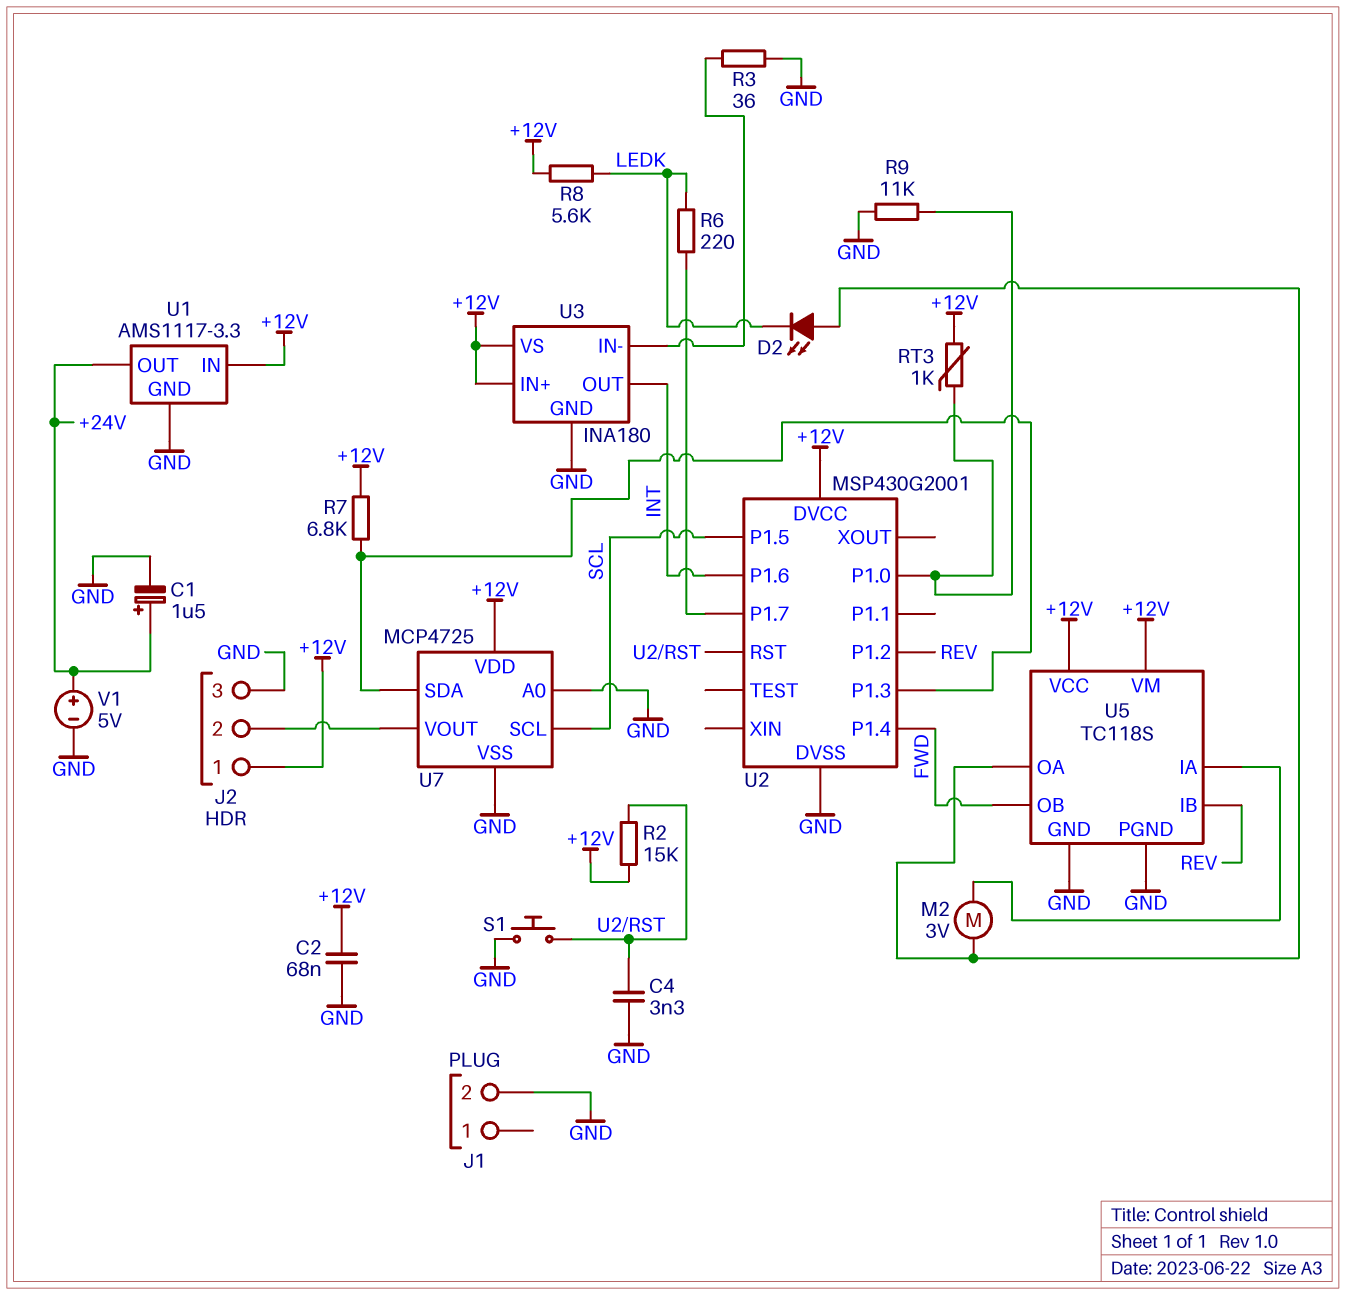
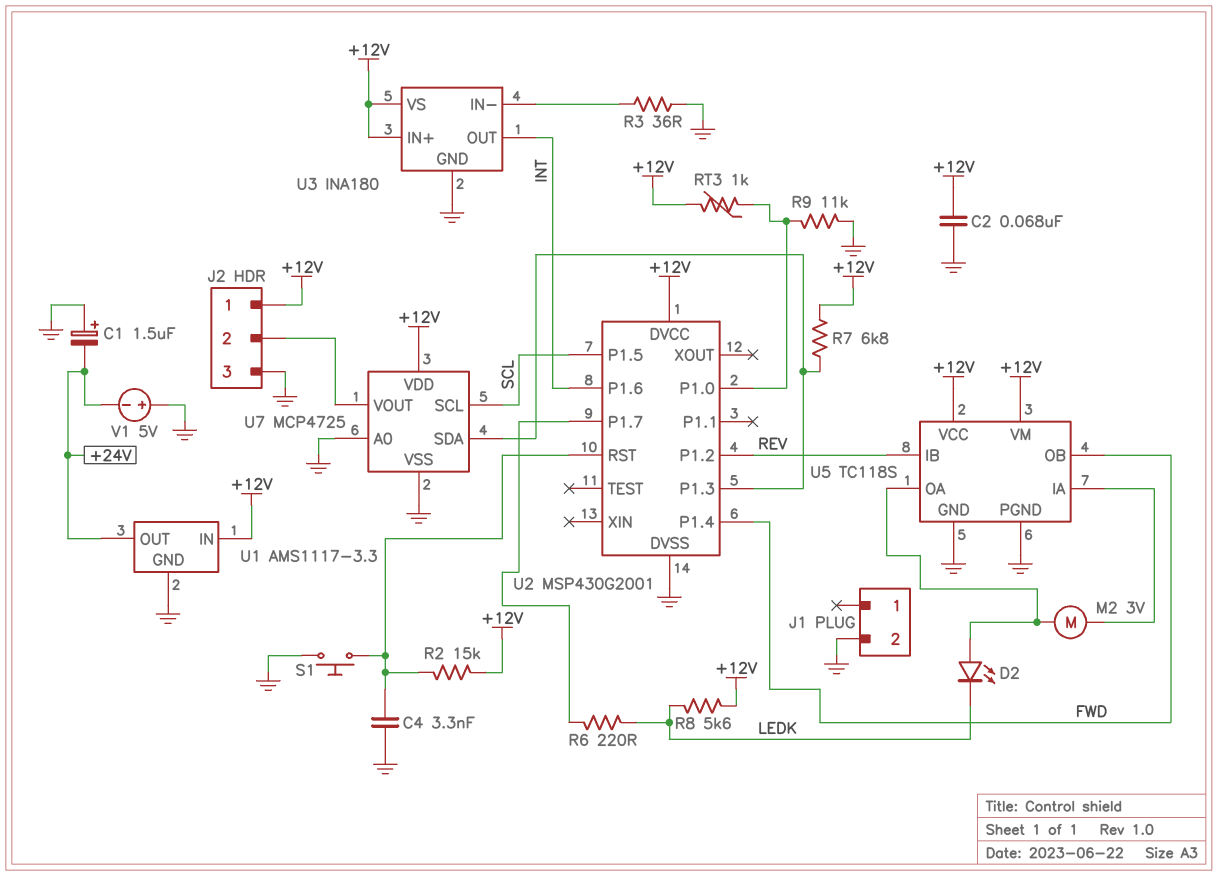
C1: 1.5uF (plus +24V, minus GND) -> 1.5uF (plus GND, minus +24V)
V1: 5V (plus +24V, minus GND) -> 5V (plus GND, minus +24V)

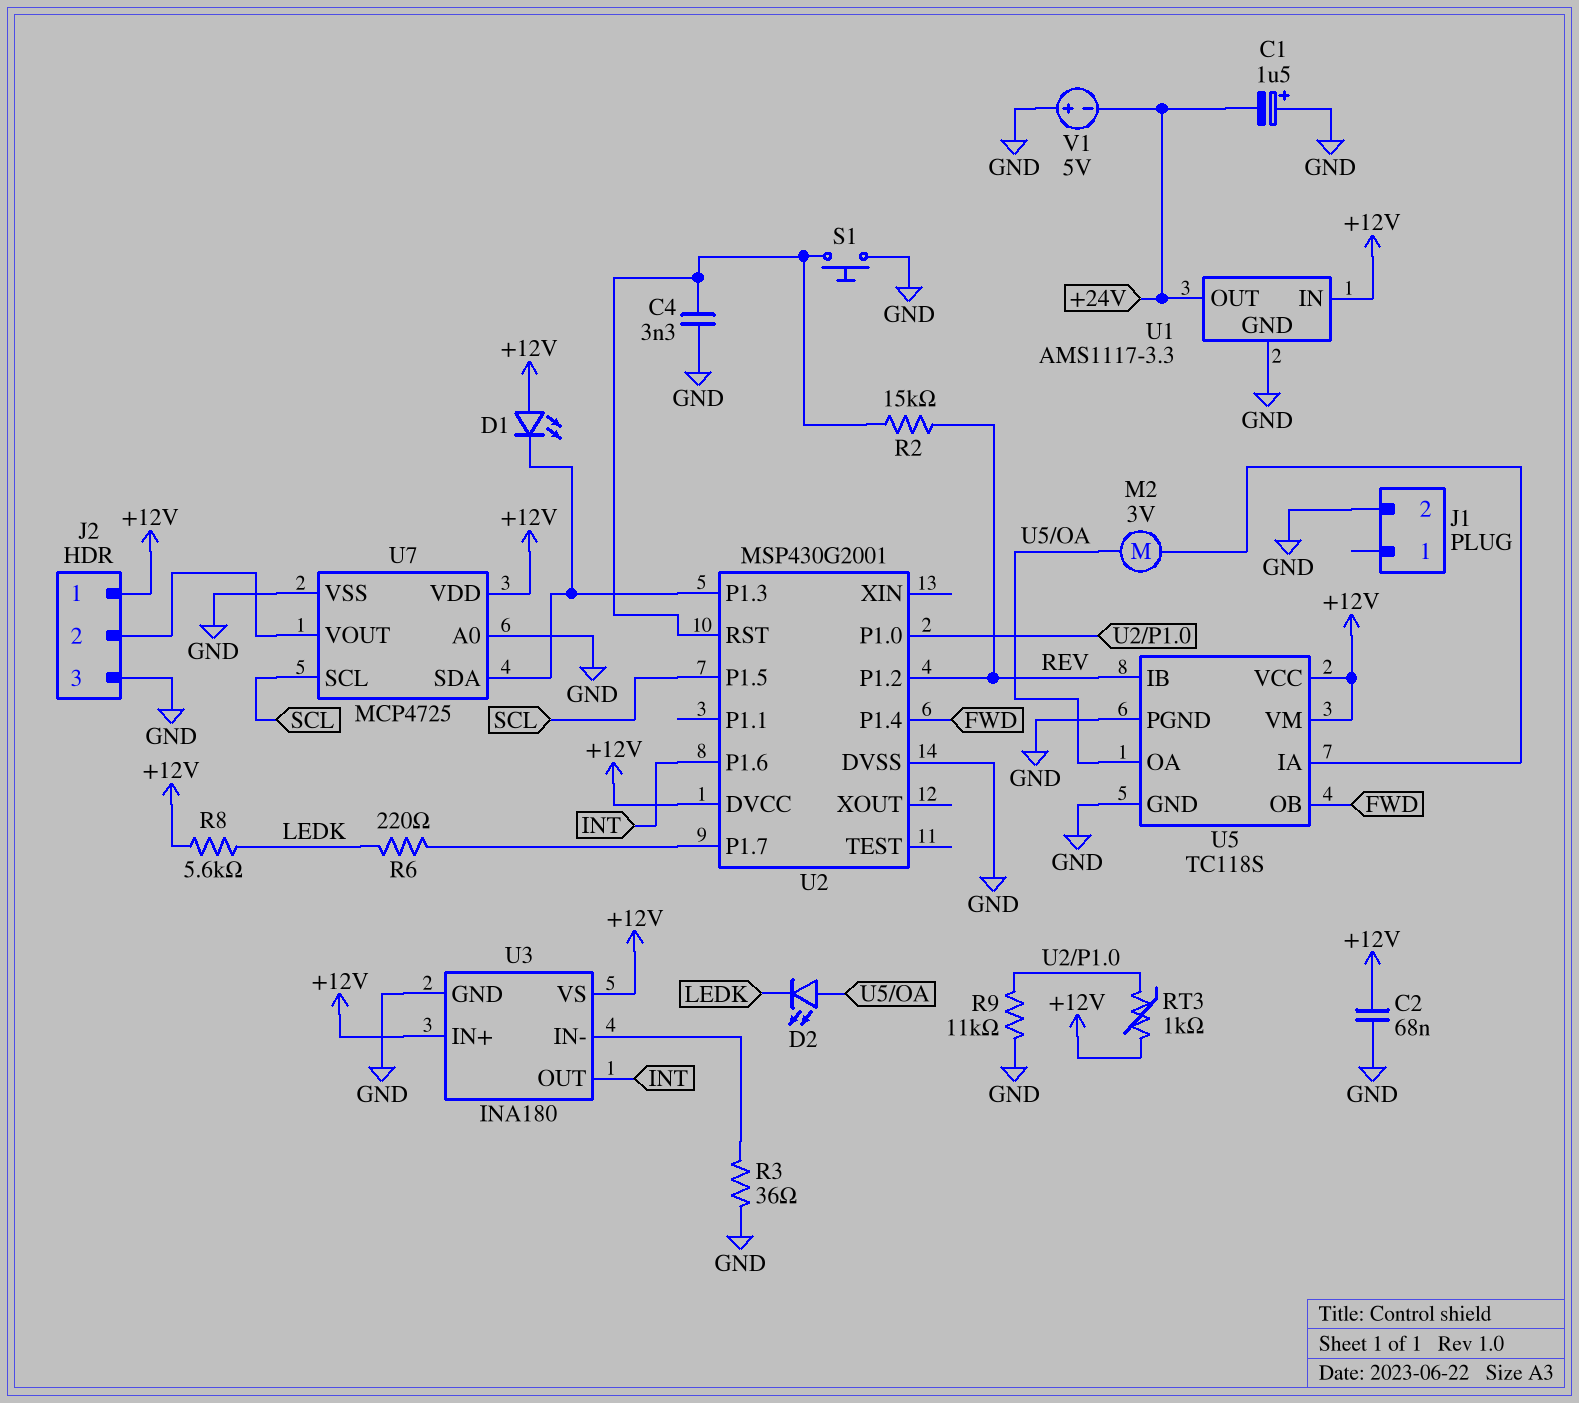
D1: none -> LED (A +12V, K U2/P1.3)
R2: 15k (+12V, U2/RST) -> 15k (REV, U2/RST)
R7: 6.8k (+12V, U2/P1.3) -> none

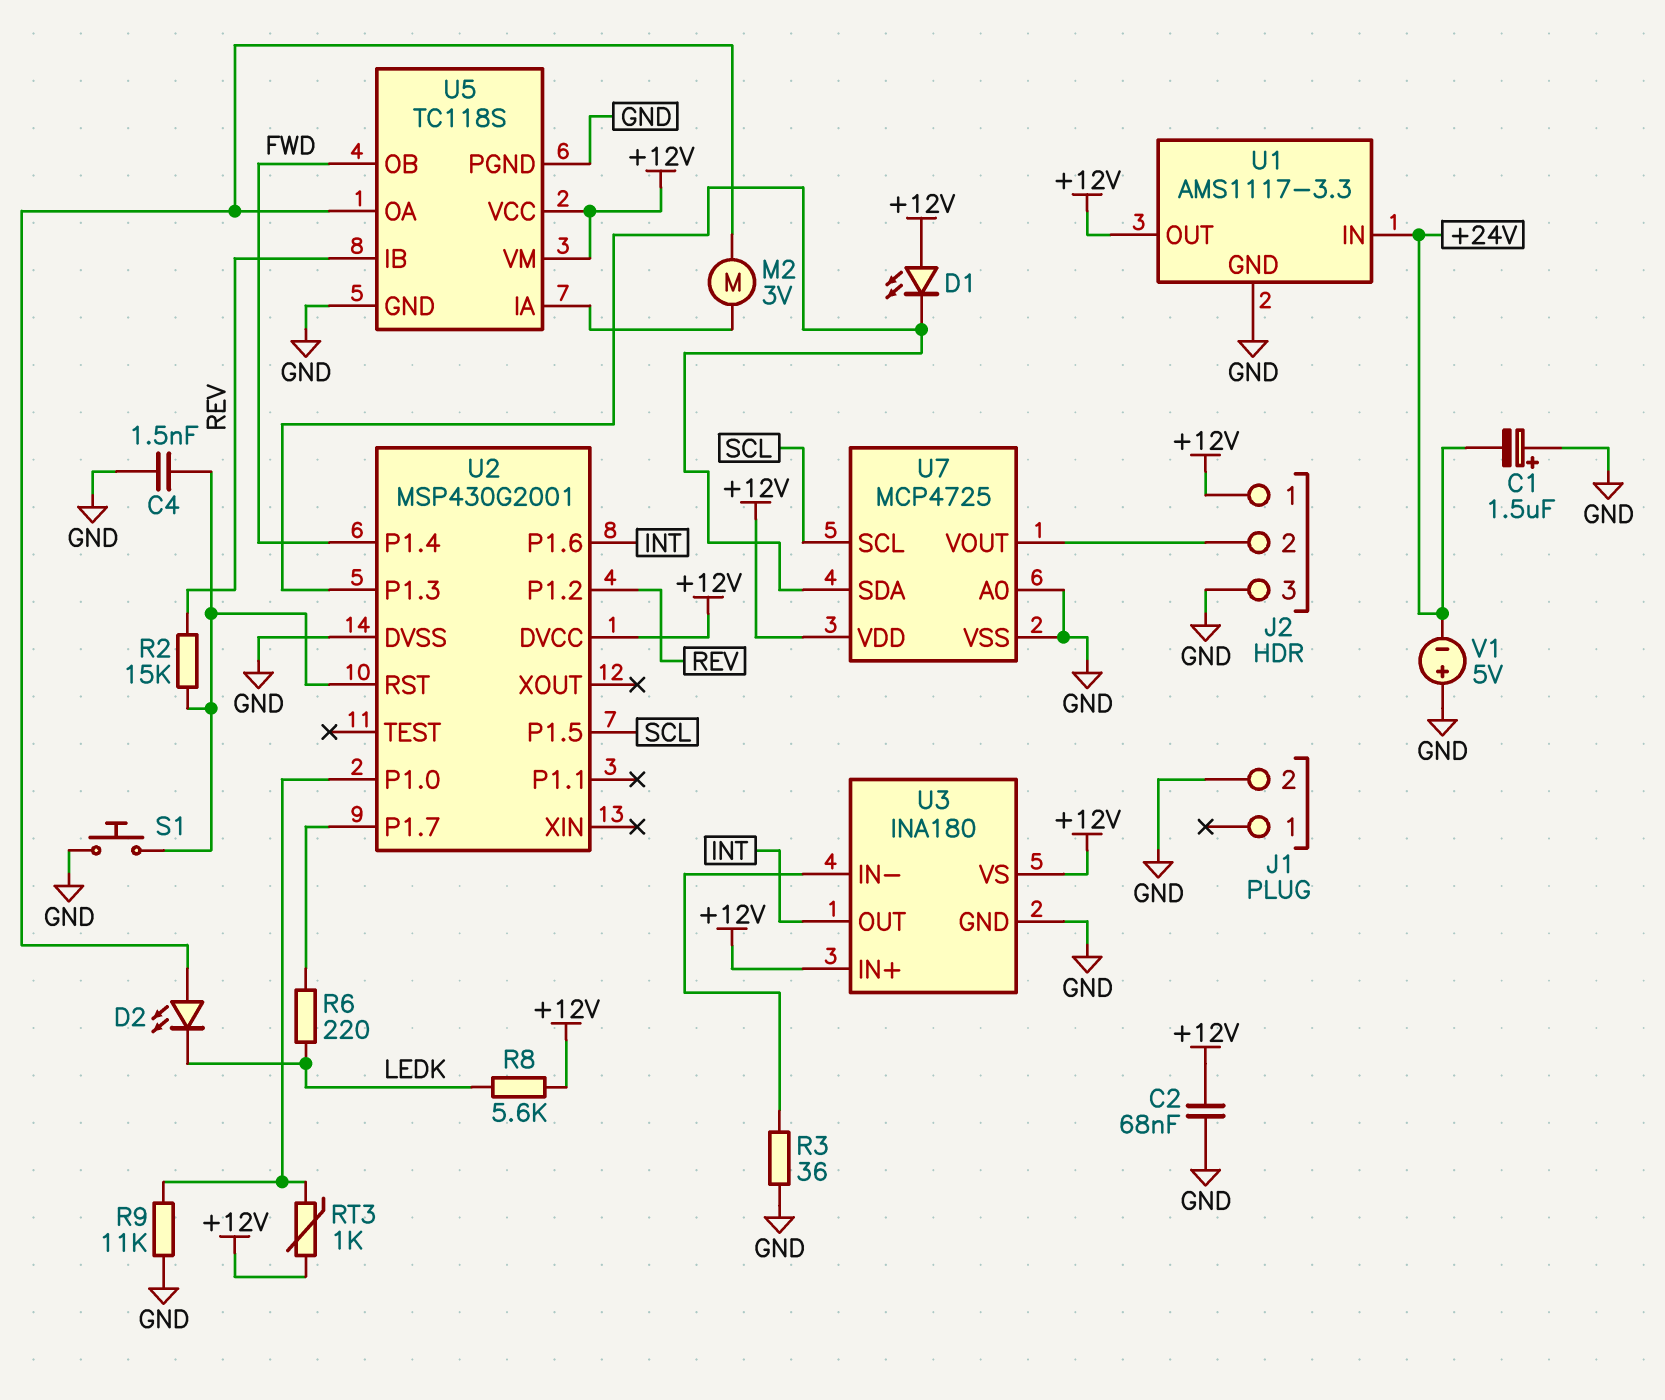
C4: 3.3nF (GND, U2/RST) -> 1.5nF (GND, U2/RST)
U1 pin IN: +12V -> +24V
U1 pin OUT: +24V -> +12V

